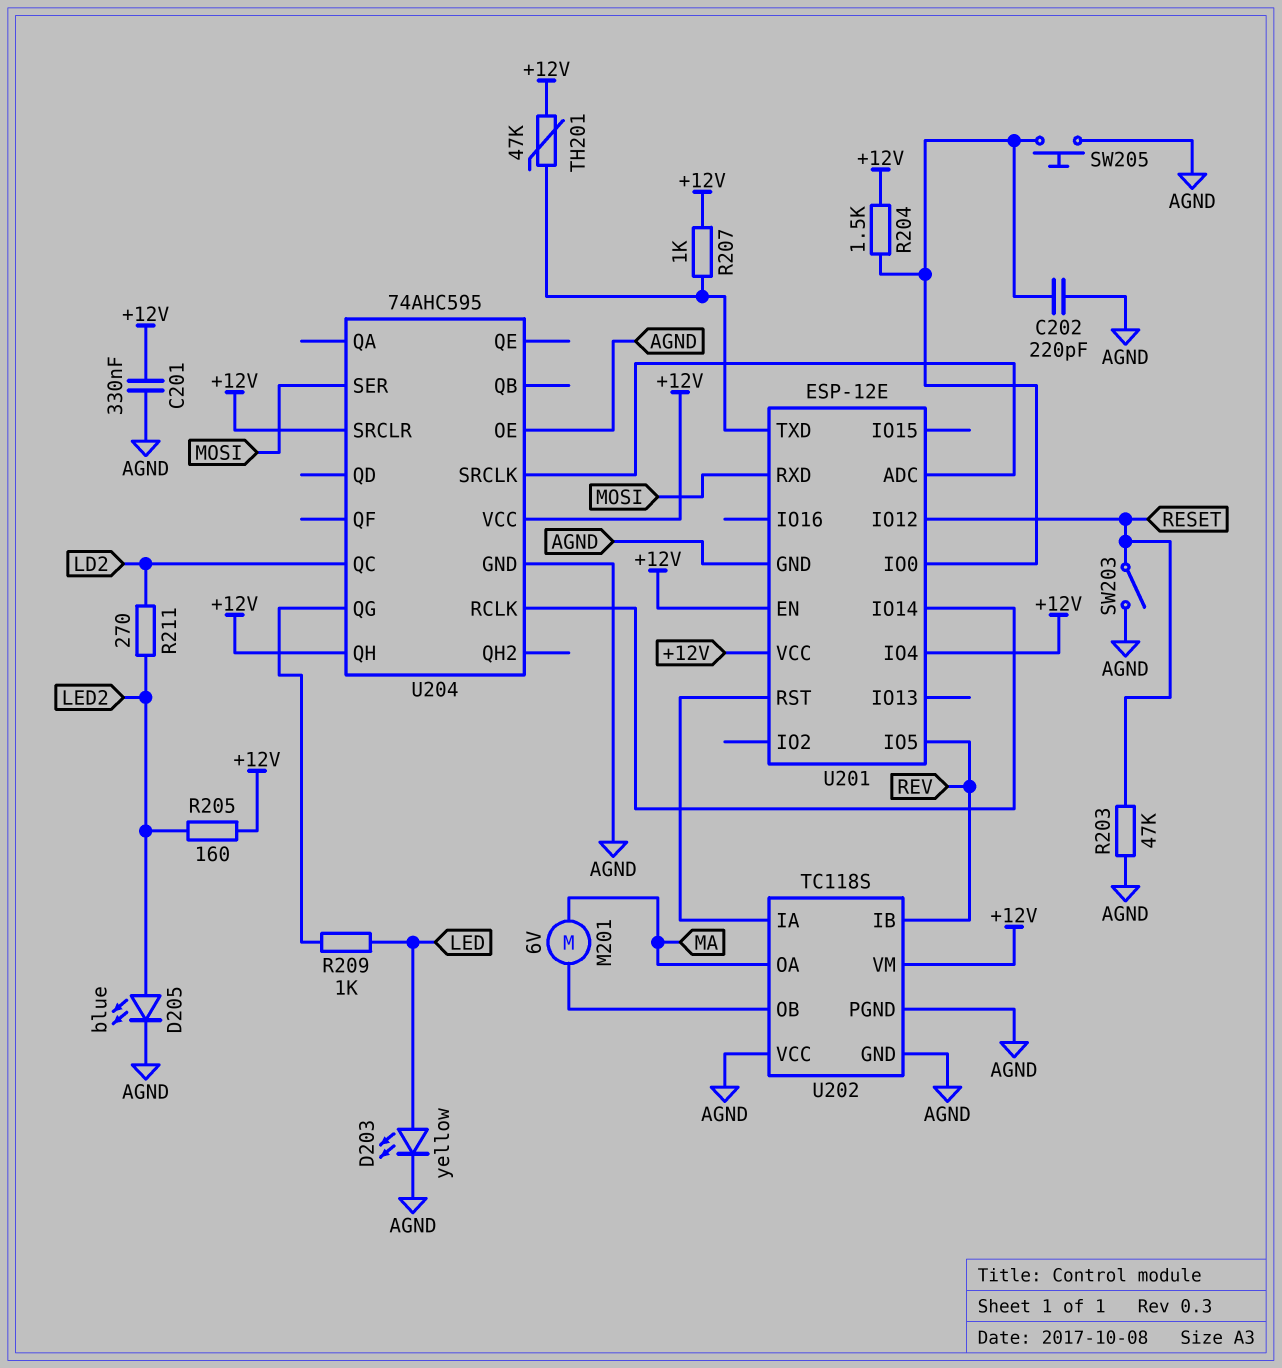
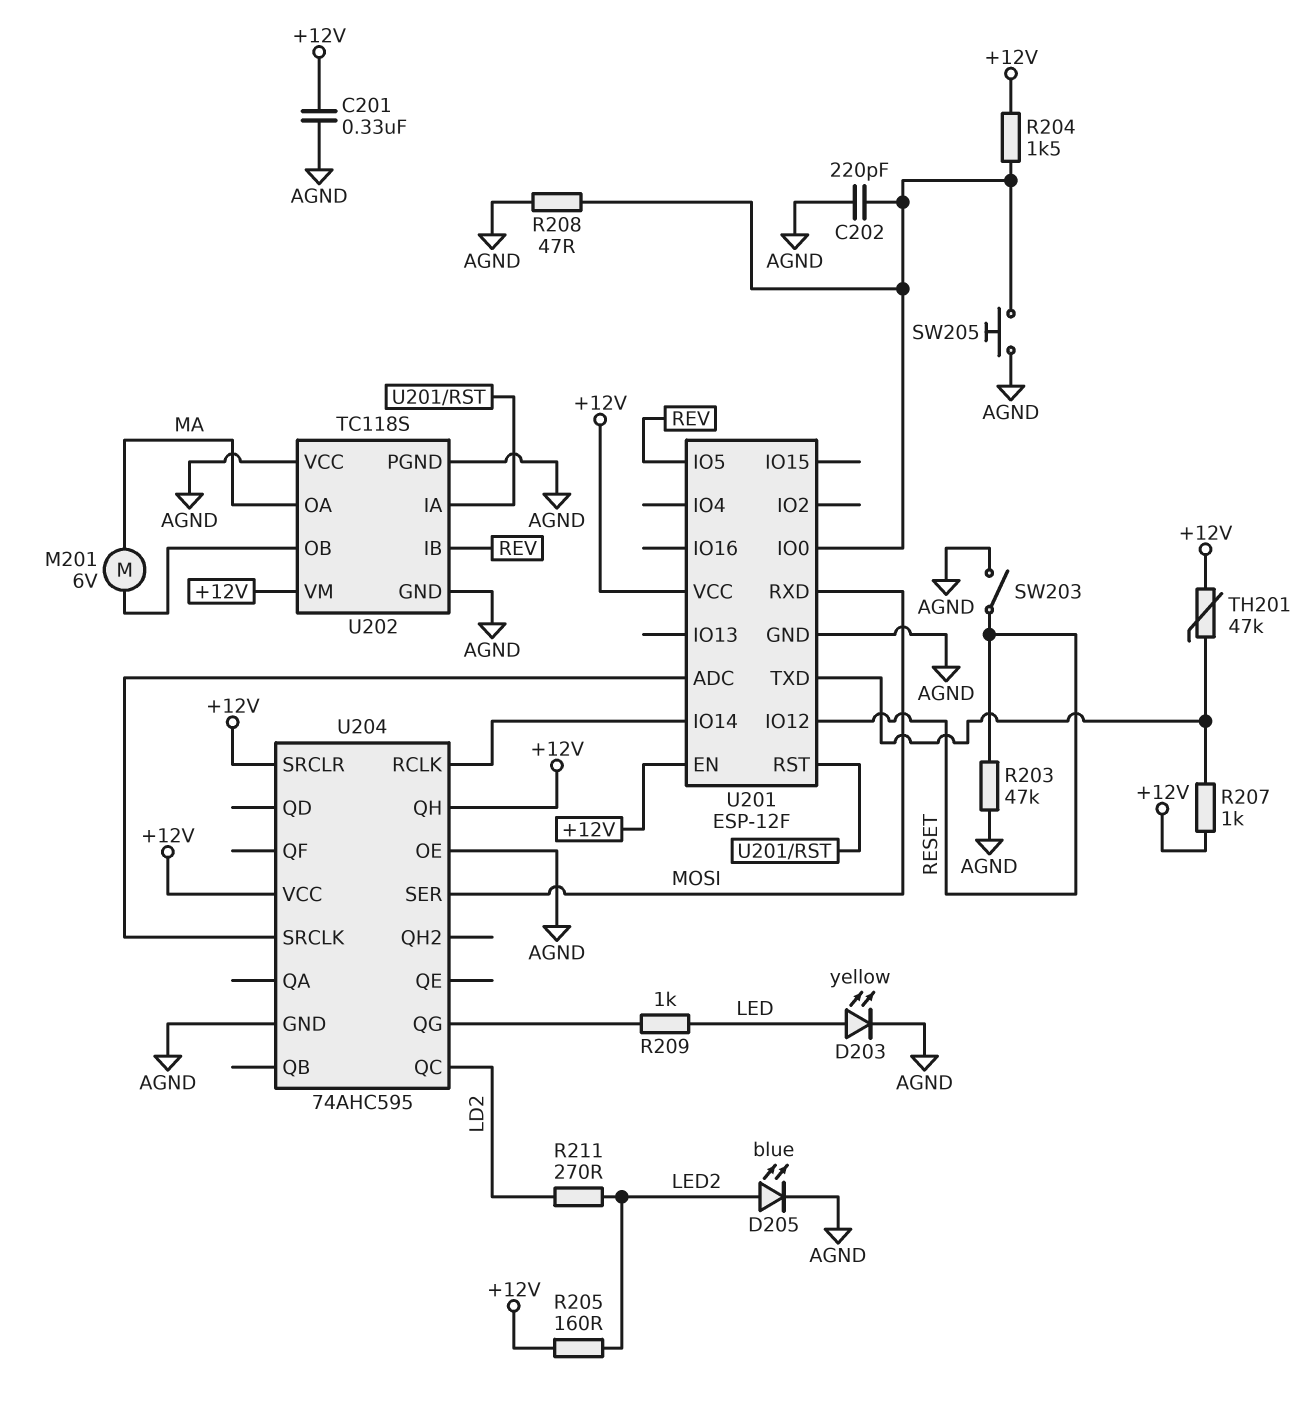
R208: none -> 47 (AGND, U201/IO0)
U201: ESP-12E -> ESP-12F
U201 pin IO4: +12V -> none

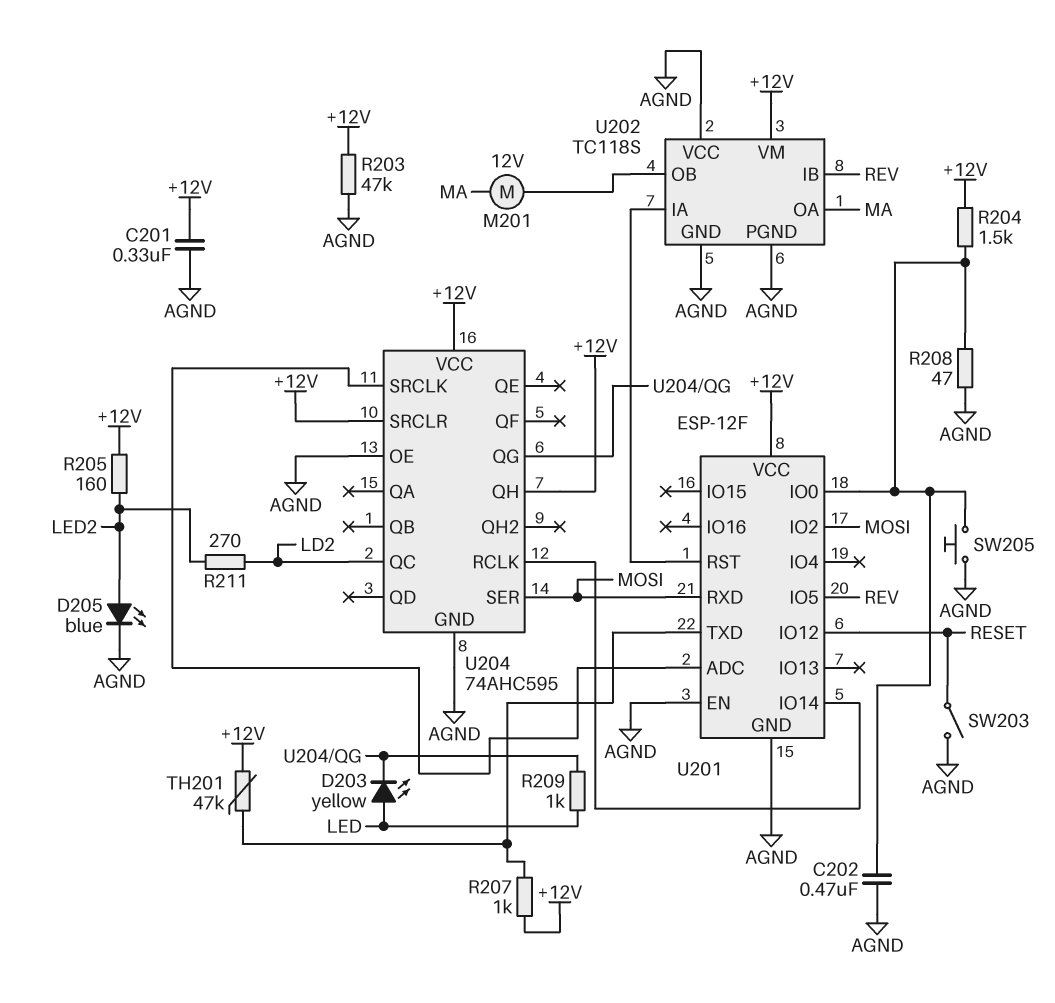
C202: 220pF (AGND, U201/IO0) -> 470nF (AGND, U201/IO0)
D203: LED yellow (A LED, K AGND) -> LED yellow (A LED, K U204/QG)
M201: motor 6V (MA, U202/OB) -> motor 12V (MA, U202/OB)
R203: 47k (AGND, RESET) -> 47k (+12V, AGND)
U201 pin EN: +12V -> AGND
U201 pin IO2: none -> MOSI

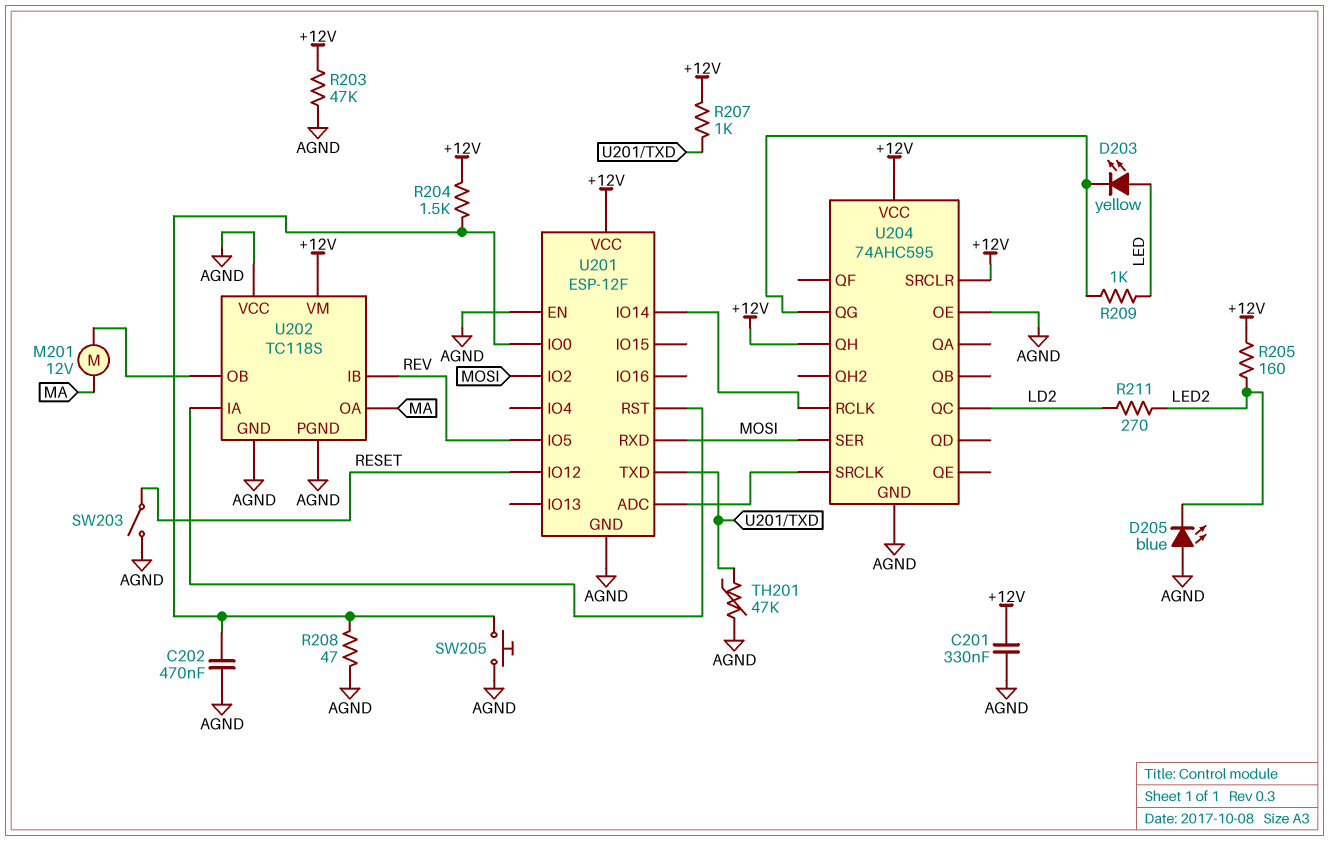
D205: LED blue (A LED2, K AGND) -> LED blue (A AGND, K LED2)
TH201: 47k (+12V, U201/TXD) -> 47k (AGND, U201/TXD)

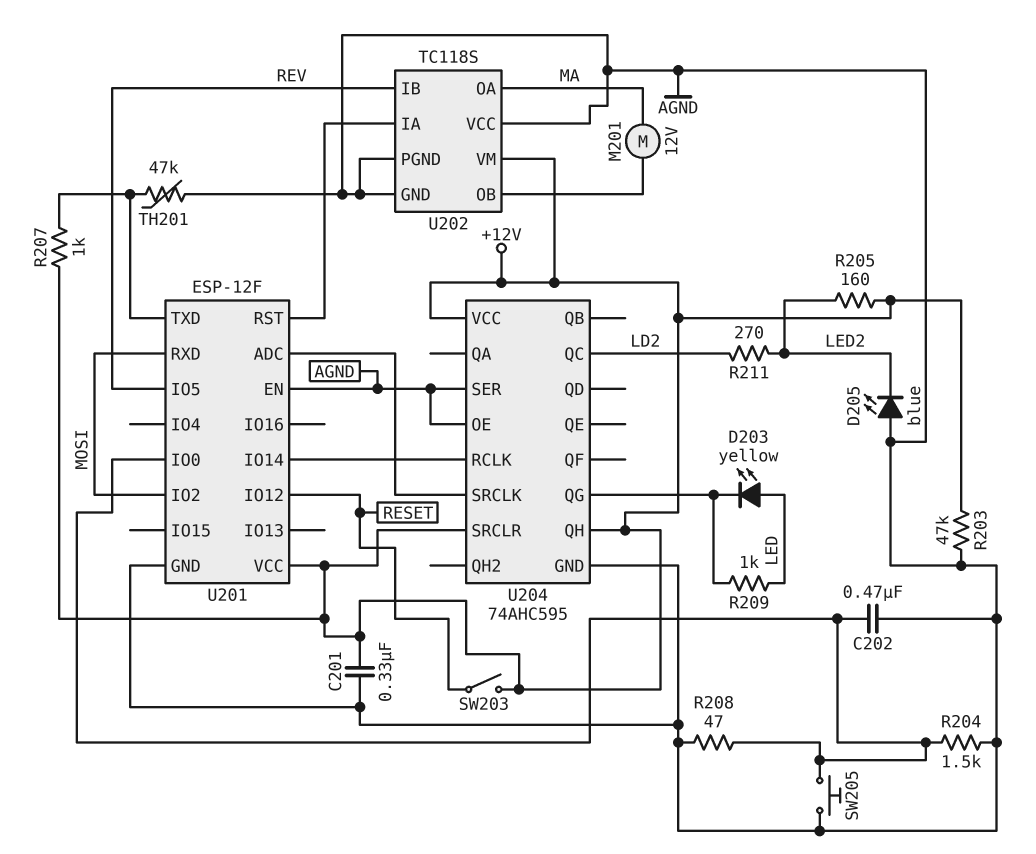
R204: 1.5k (+12V, U201/IO0) -> 1.5k (AGND, U201/IO0)
SW203: switch (AGND, RESET) -> switch (+12V, RESET)
U204 pin SER: MOSI -> AGND

